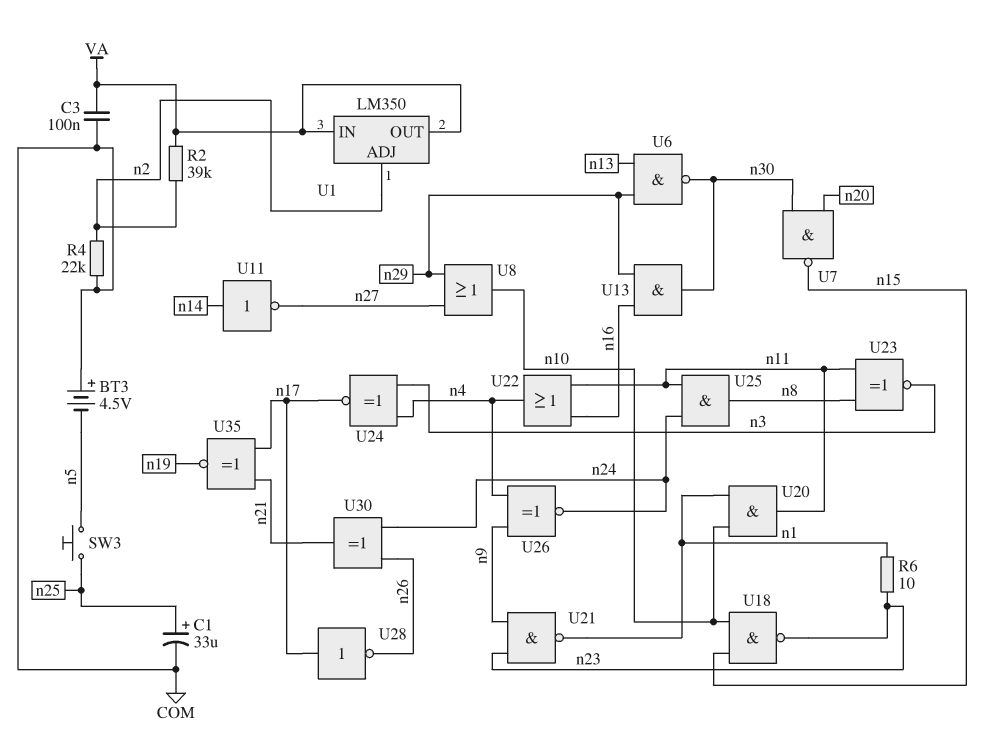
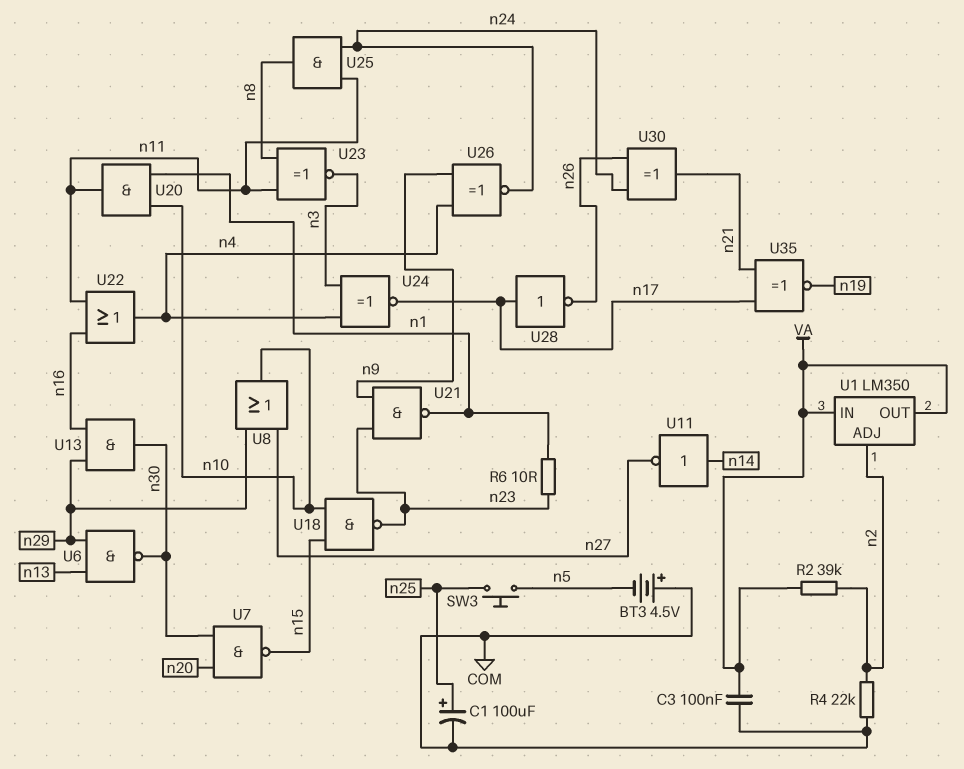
C1: 33uF (plus n25, minus COM) -> 100uF (plus n25, minus COM)

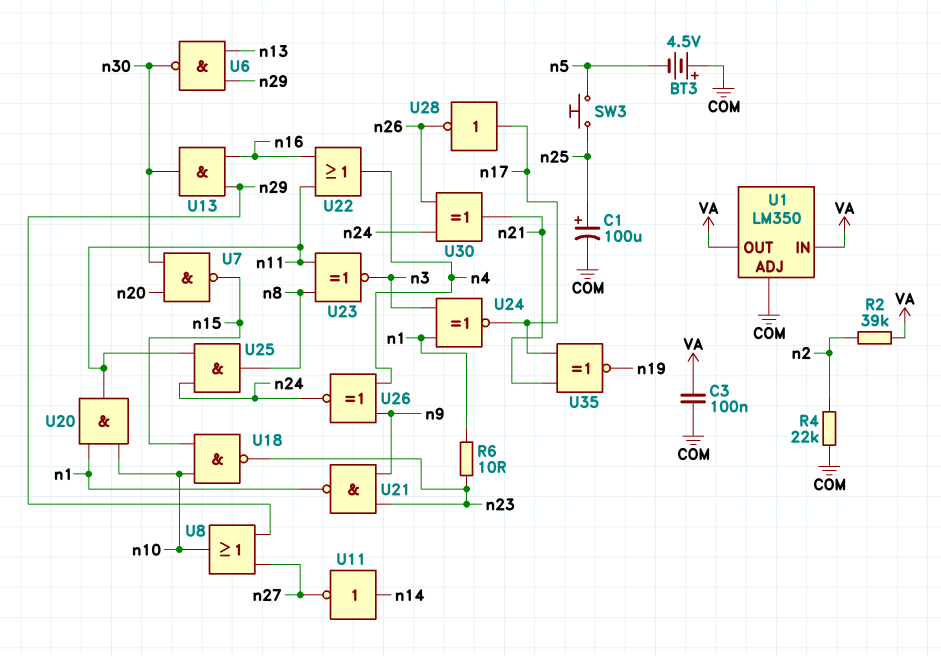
U1 pin ADJ: n2 -> COM
U24: XNOR (in n3, in n4, out n17) -> XNOR (in n1, in n3, out n17)

